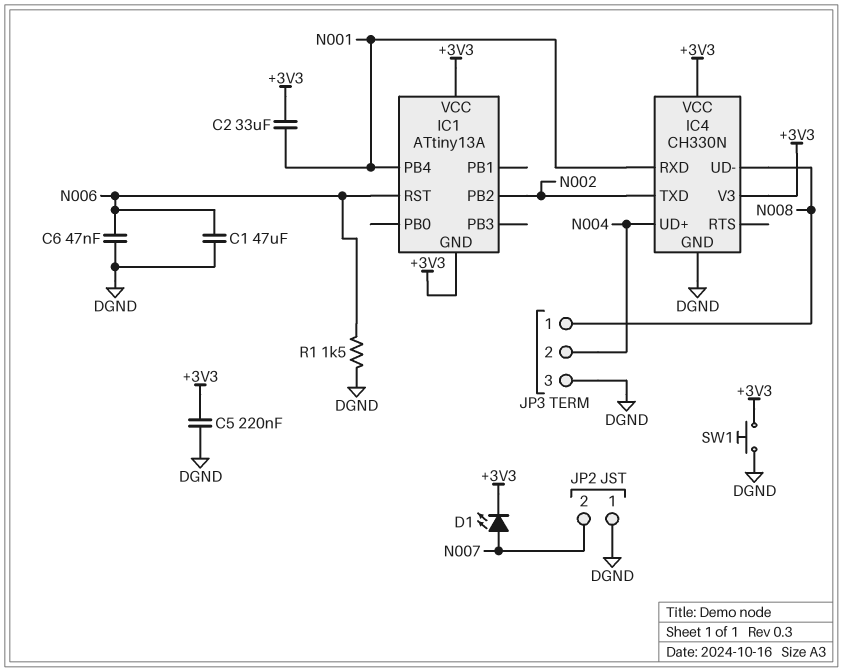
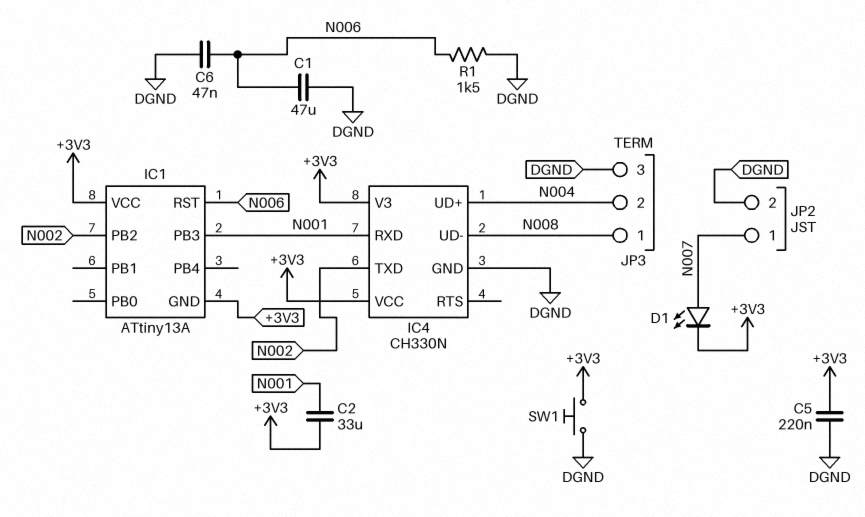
IC1 pin PB3: none -> N001
IC1 pin PB4: N001 -> none
JP2 pin 1: DGND -> N007
JP2 pin 2: N007 -> DGND

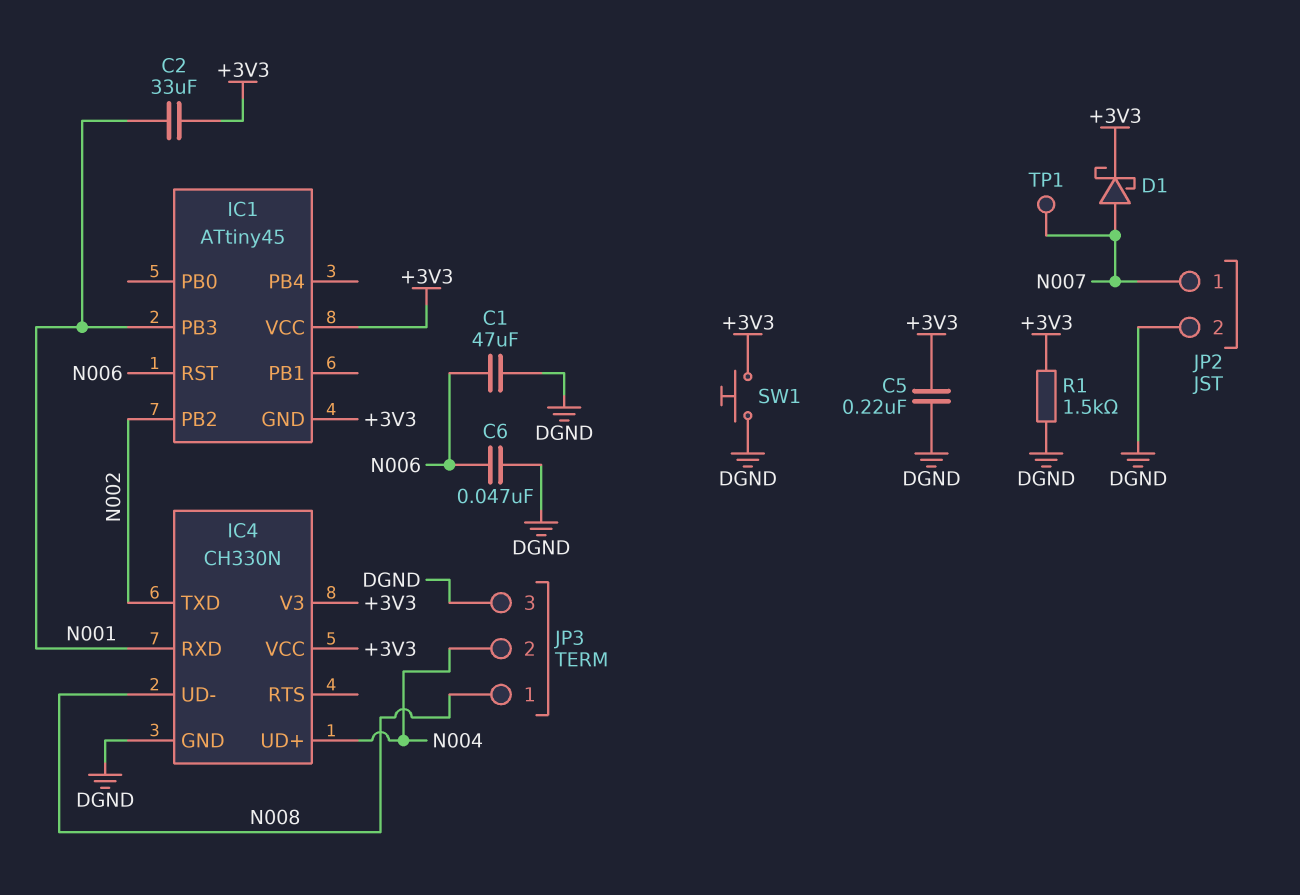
D1: LED (A N007, K +3V3) -> schottky (A N007, K +3V3)
IC1: ATtiny13A -> ATtiny45
R1: 1.5k (DGND, N006) -> 1.5k (+3V3, DGND)
TP1: none -> test point (N007)

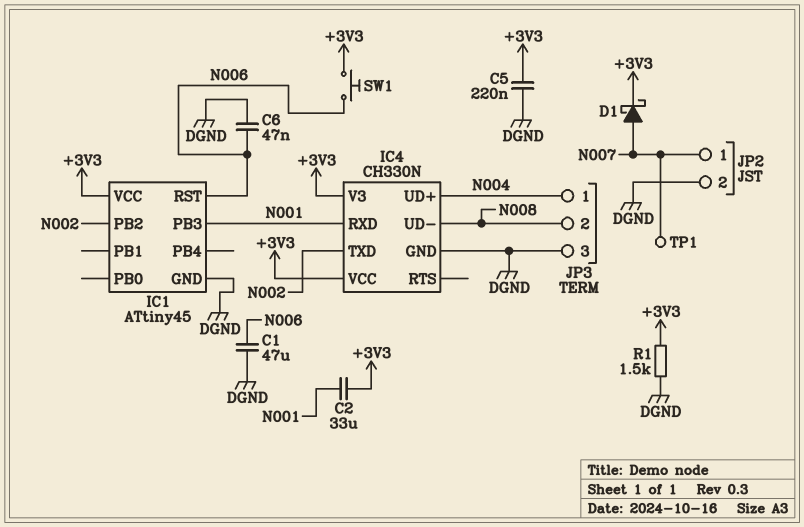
IC1 pin GND: +3V3 -> DGND
JP3 pin 1: N008 -> N004
JP3 pin 2: N004 -> N008
SW1: button (+3V3, DGND) -> button (+3V3, N006)

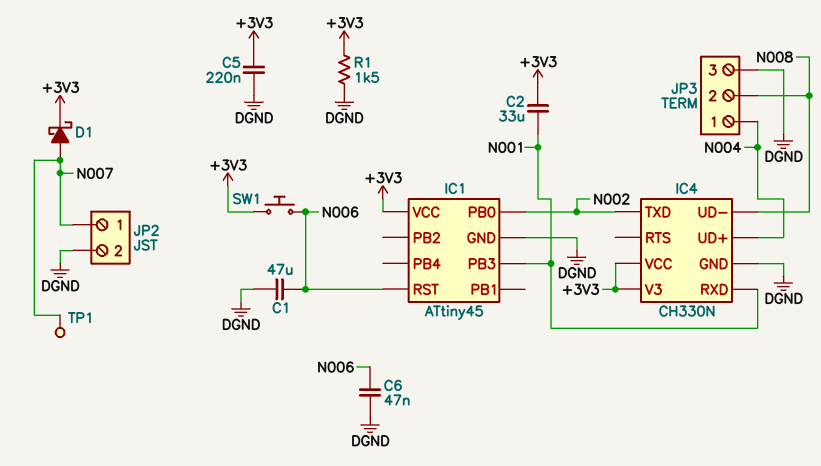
IC1 pin PB0: none -> N002
IC1 pin PB2: N002 -> none

